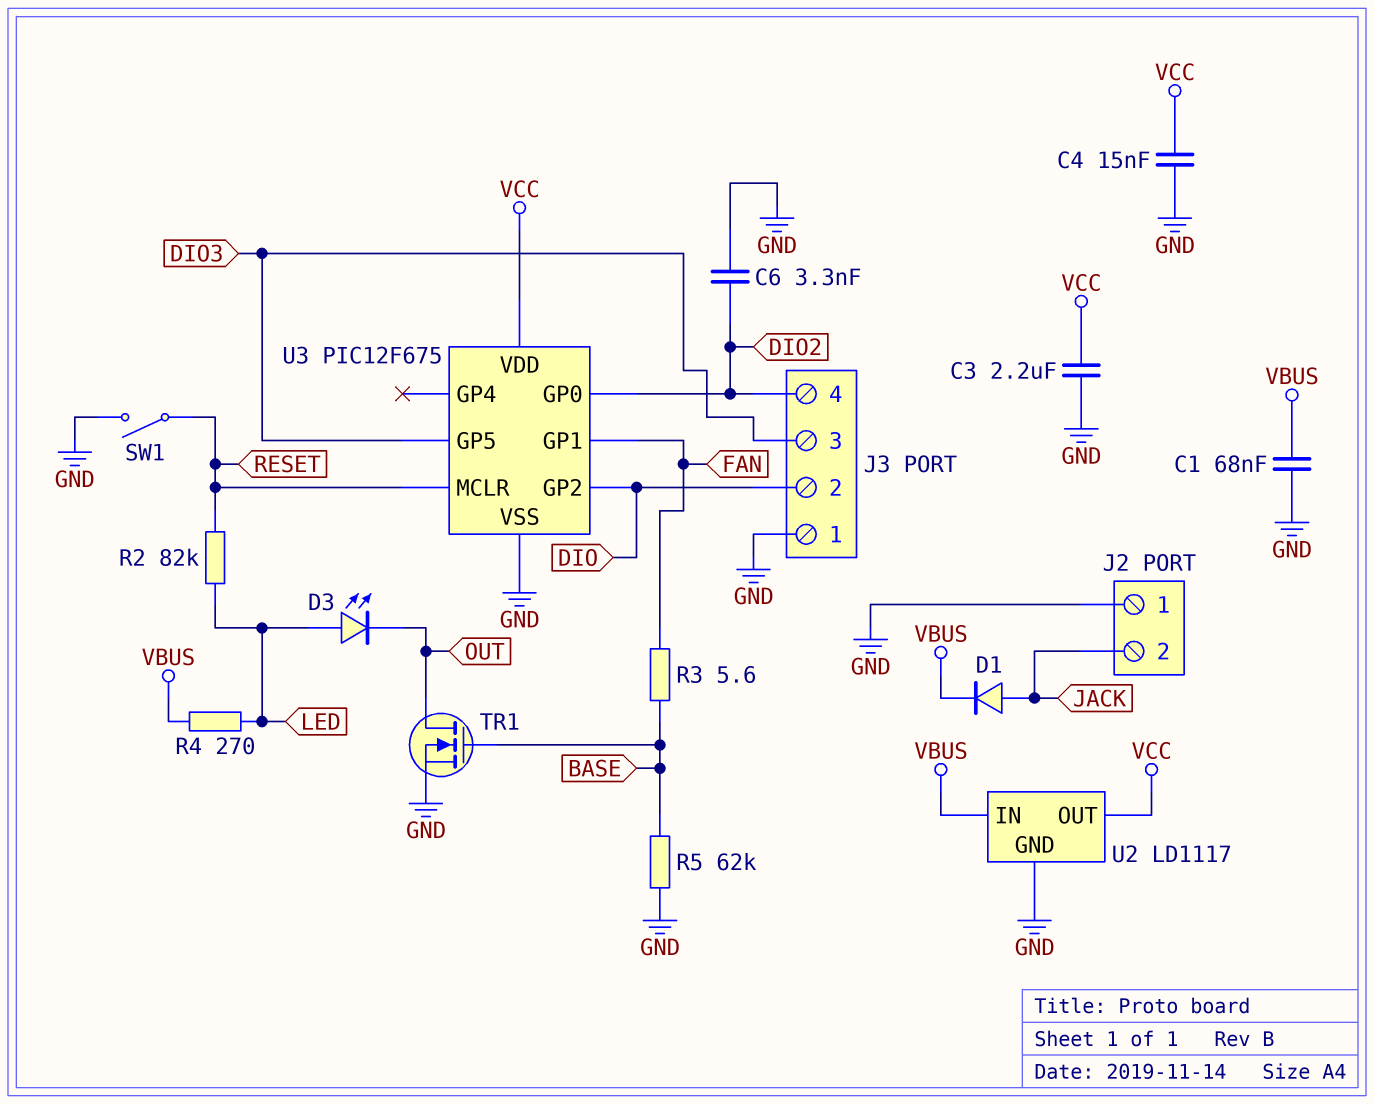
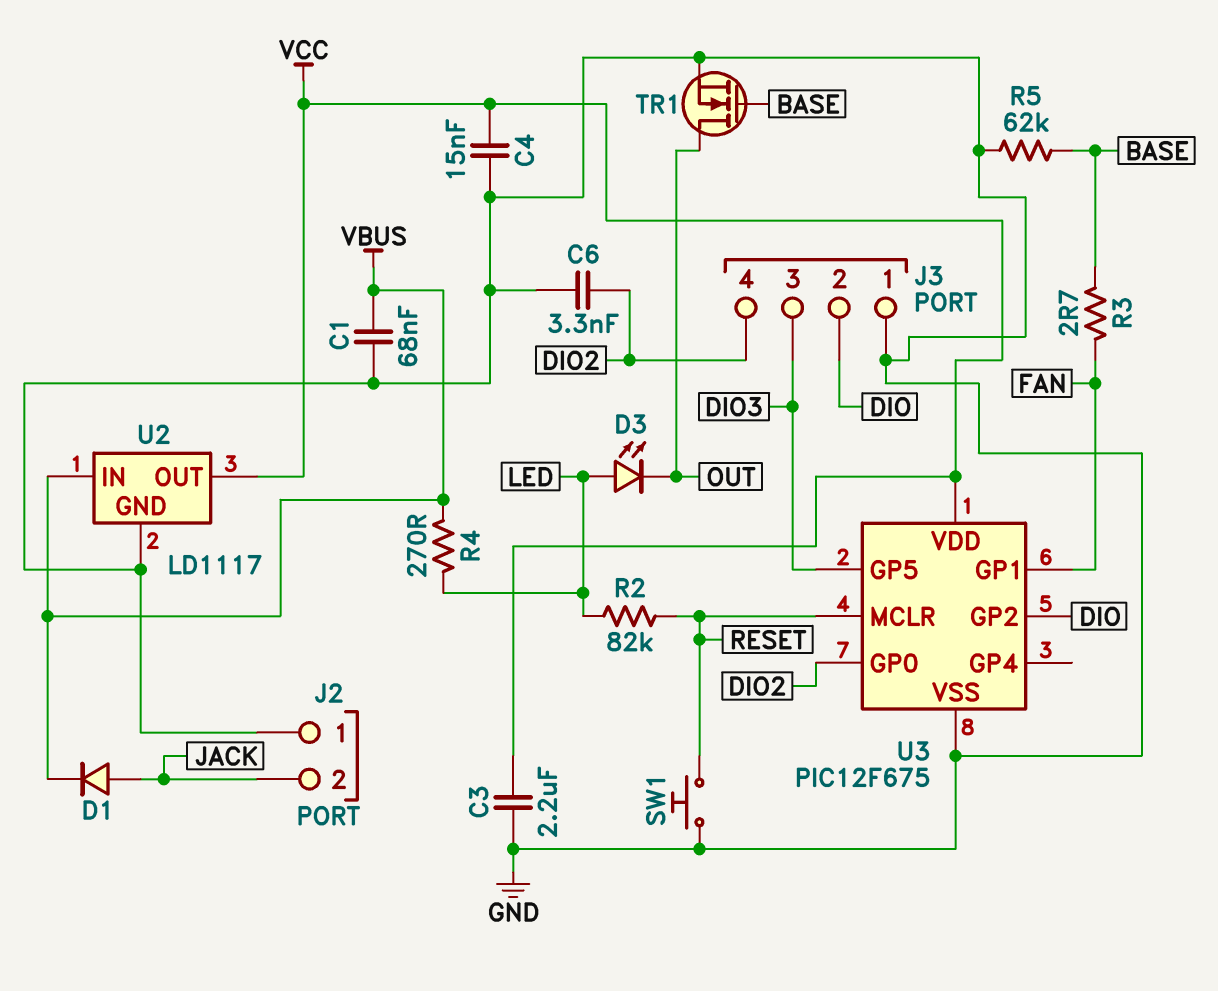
R3: 5.6 (BASE, FAN) -> 2.7 (BASE, FAN)
SW1: switch (GND, RESET) -> button (GND, RESET)

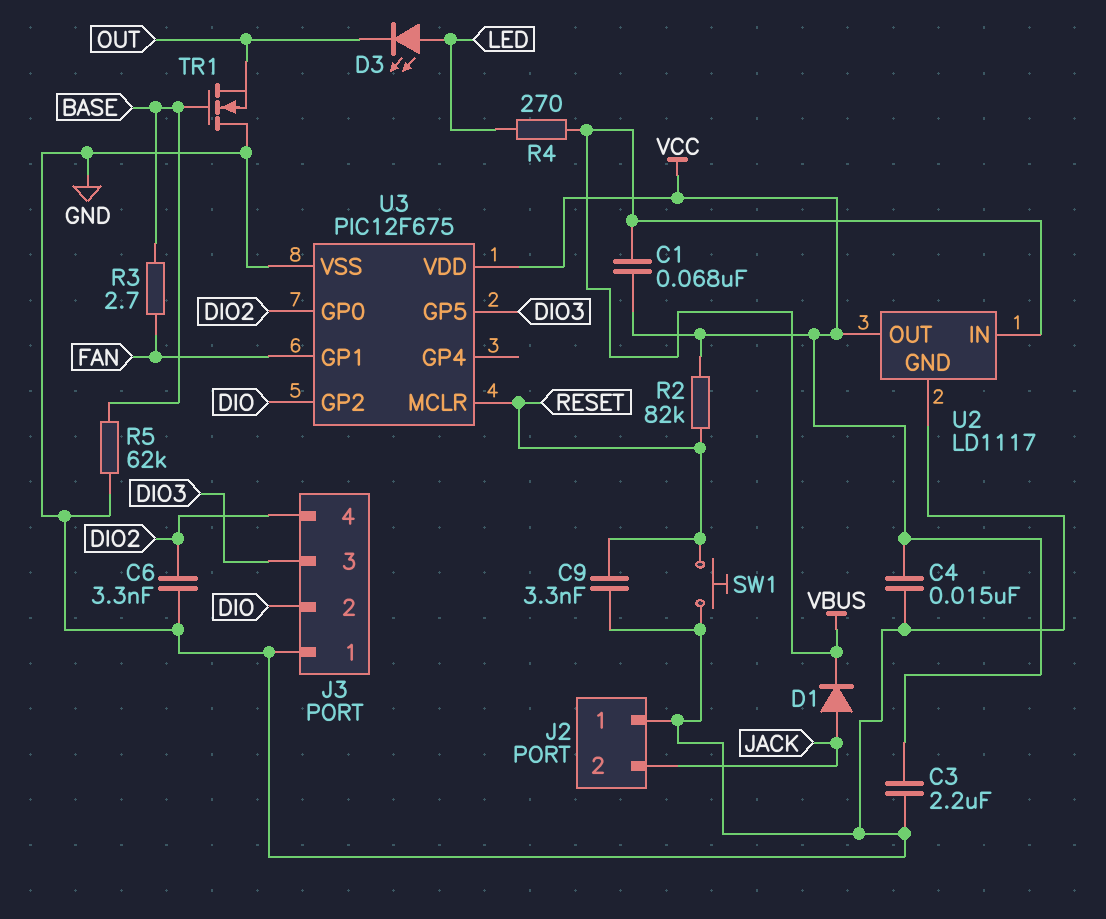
C1: 68nF (GND, VBUS) -> 68nF (VBUS, VCC)
C9: none -> 3.3nF (GND, RESET)
R2: 82k (LED, RESET) -> 82k (RESET, VCC)
TR1: NMOS (G BASE, D OUT, S GND) -> NMOS (G BASE, D GND, S OUT)

